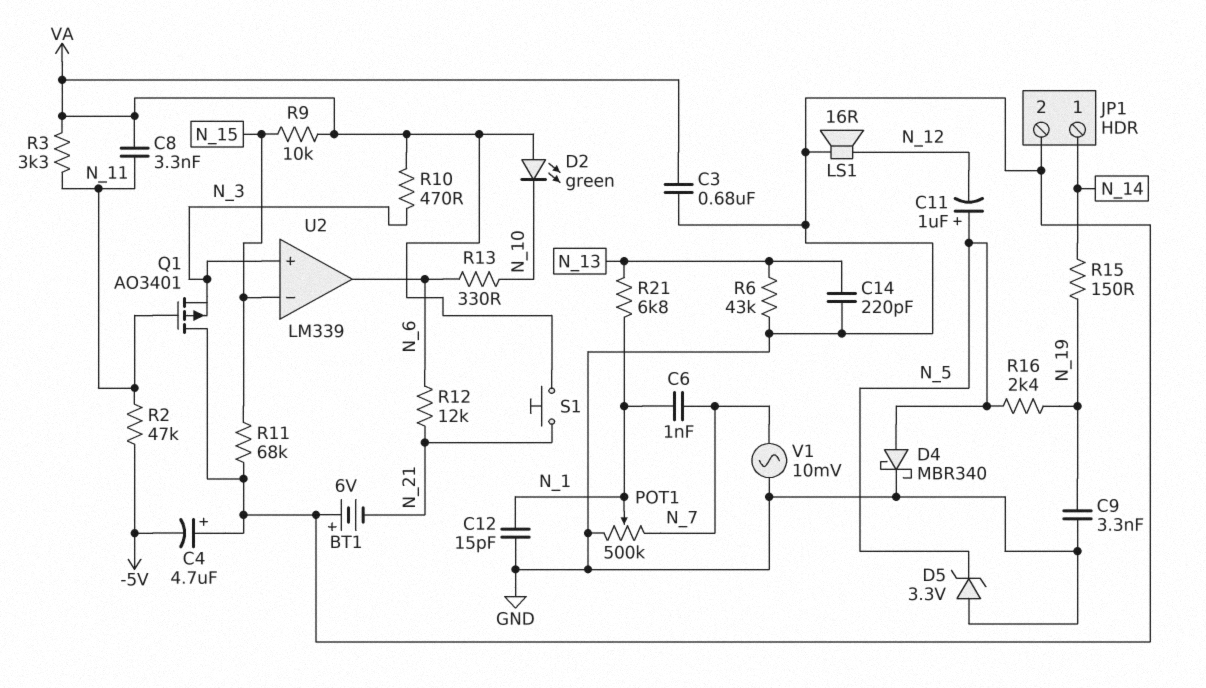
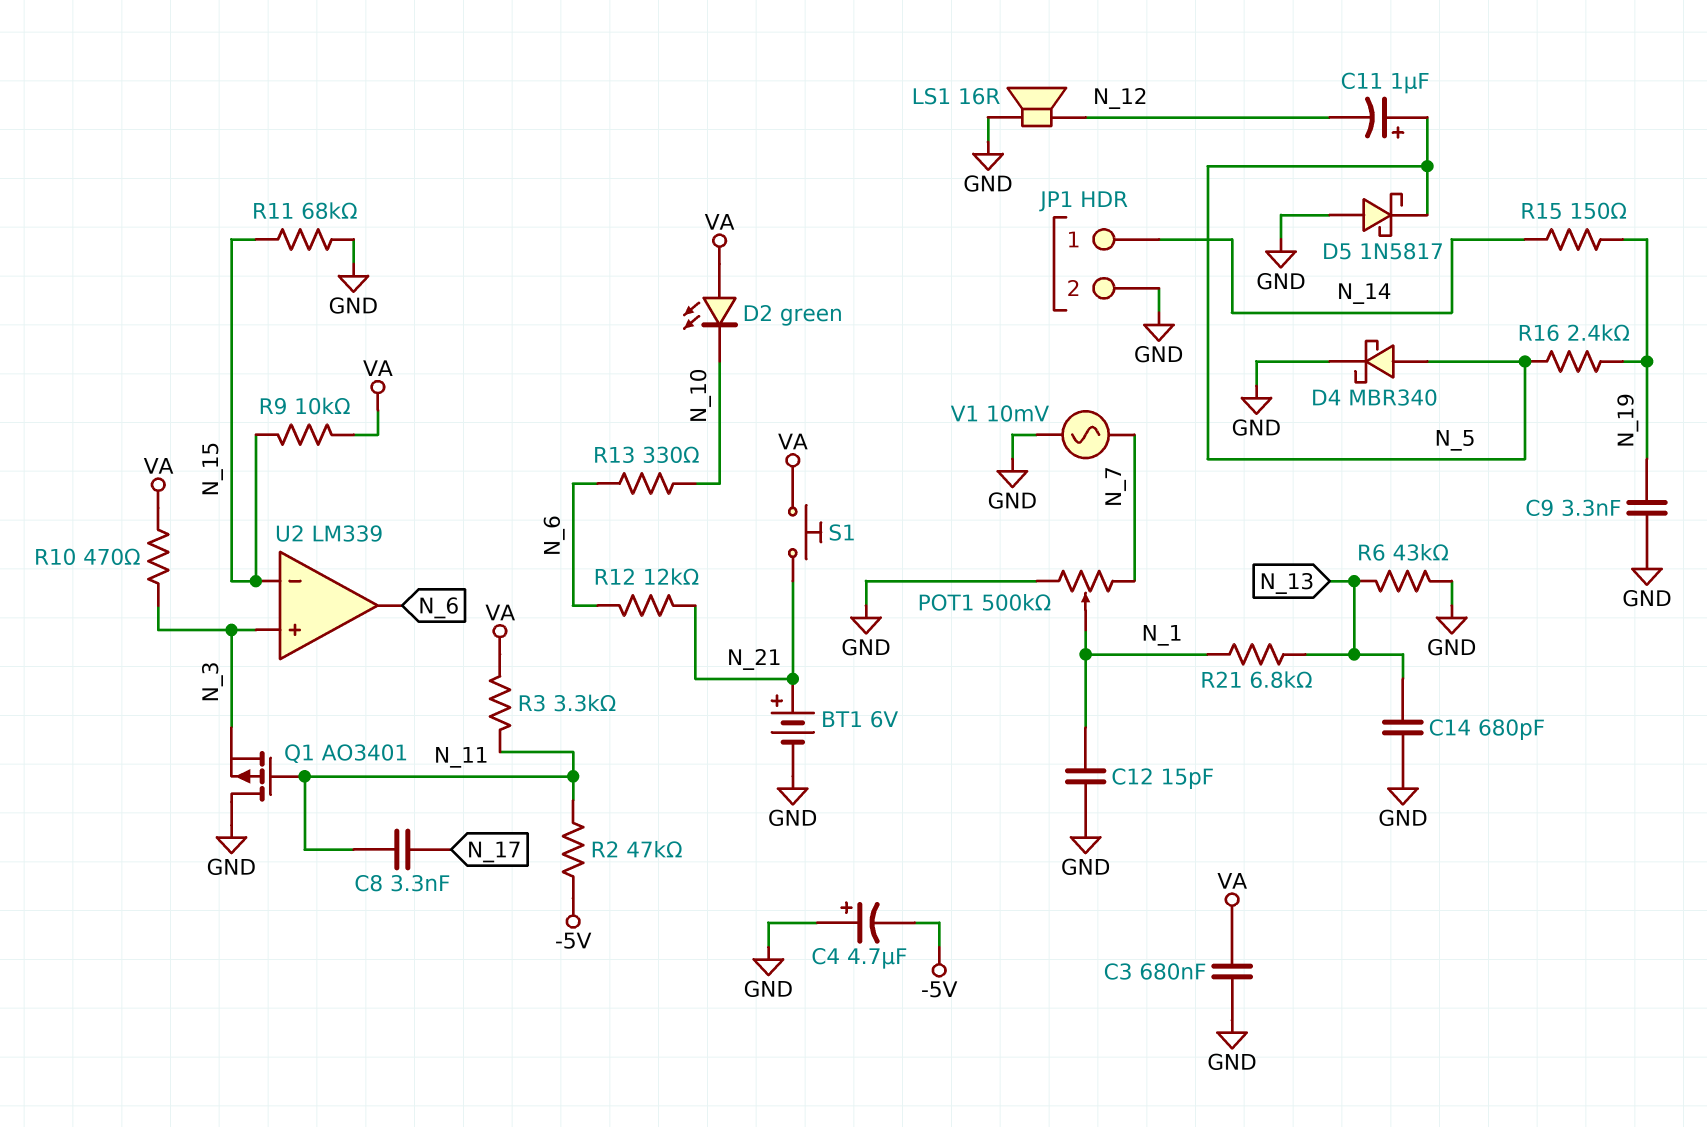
BT1: 6V (plus GND, minus N_21) -> 6V (plus N_21, minus GND)
C6: 1nF (N_1, N_7) -> none
C8: 3.3nF (N_11, VA) -> 3.3nF (N_11, N_17)
C14: 220pF (GND, N_13) -> 680pF (GND, N_13)
D5: zener 3.3V (A GND, K N_5) -> schottky 1N5817 (A GND, K N_5)

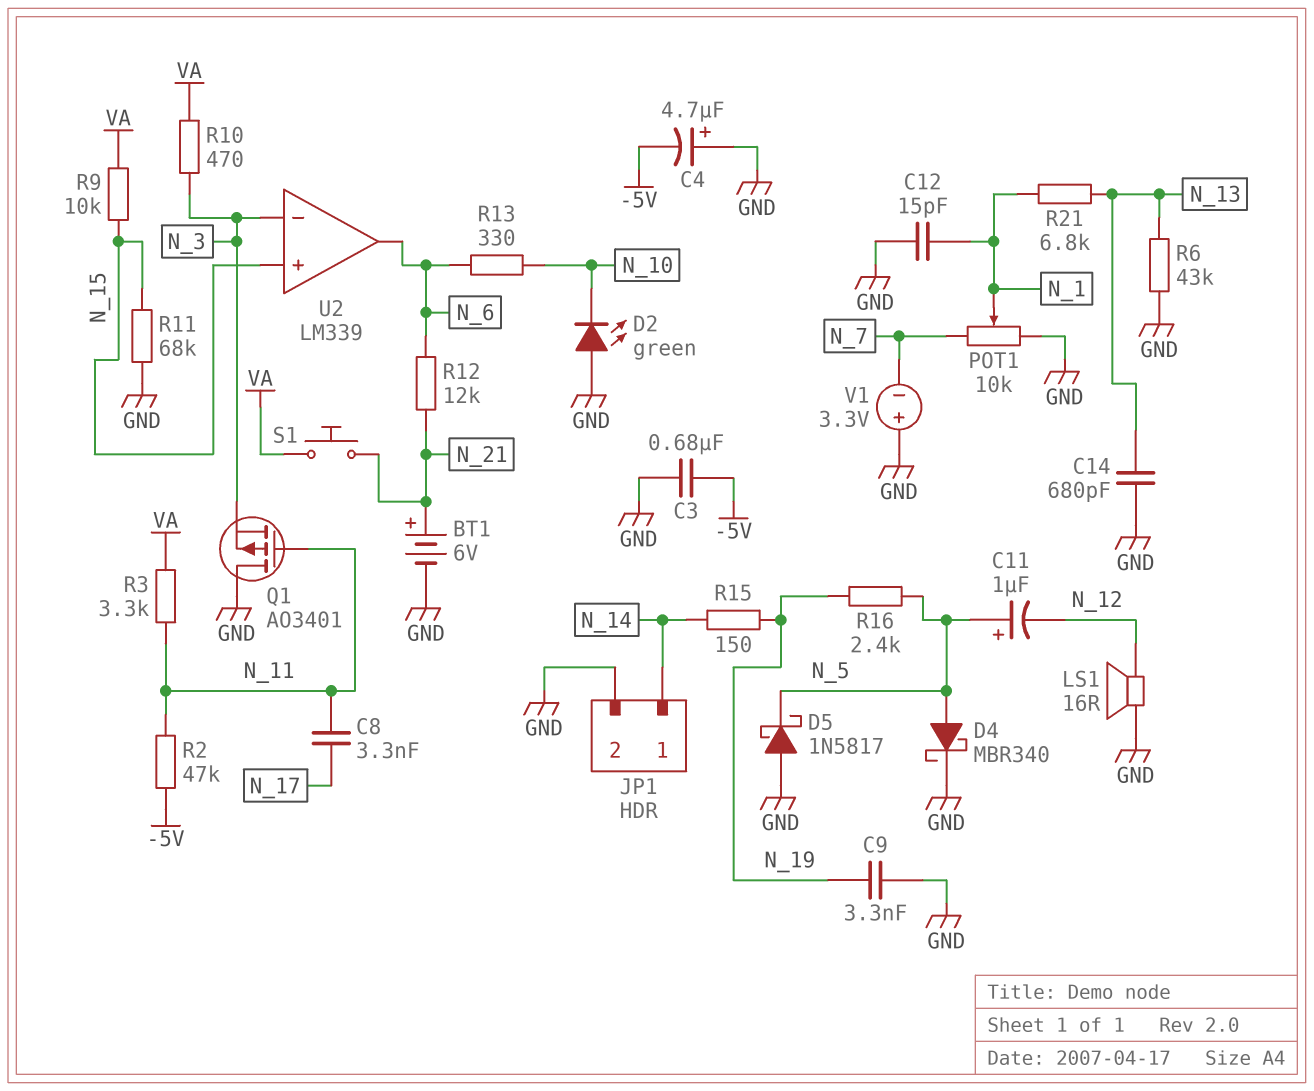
C3: 680nF (GND, VA) -> 680nF (-5V, GND)
D2: LED green (A VA, K N_10) -> LED green (A GND, K N_10)
POT1: 500k (GND, N_7, wiper N_1) -> 10k (GND, N_7, wiper N_1)
U2 pin in+: N_3 -> N_15
U2 pin in-: N_15 -> N_3
V1: AC 10mV (GND, N_7) -> 3.3V (plus GND, minus N_7)

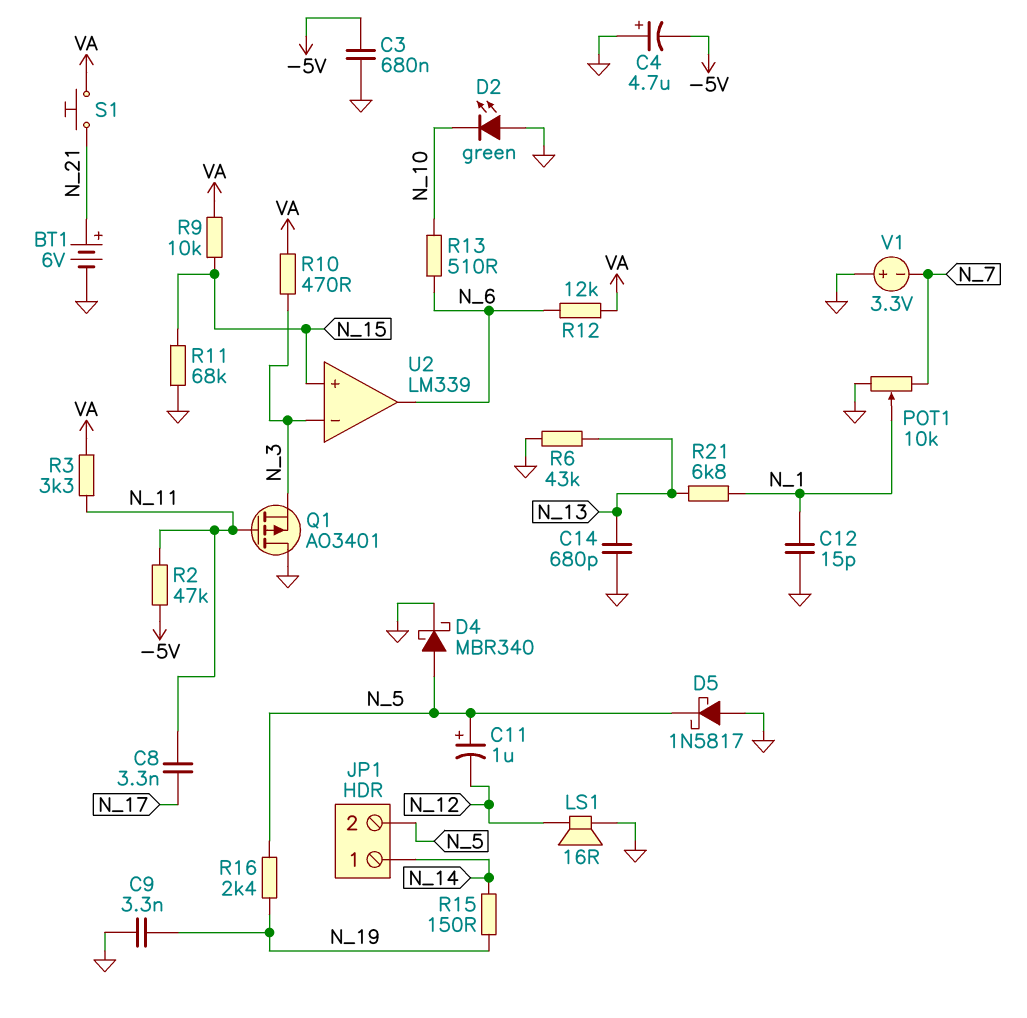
JP1 pin 2: GND -> N_5
R12: 12k (N_6, N_21) -> 12k (N_6, VA)
R13: 330 (N_6, N_10) -> 510 (N_6, N_10)

